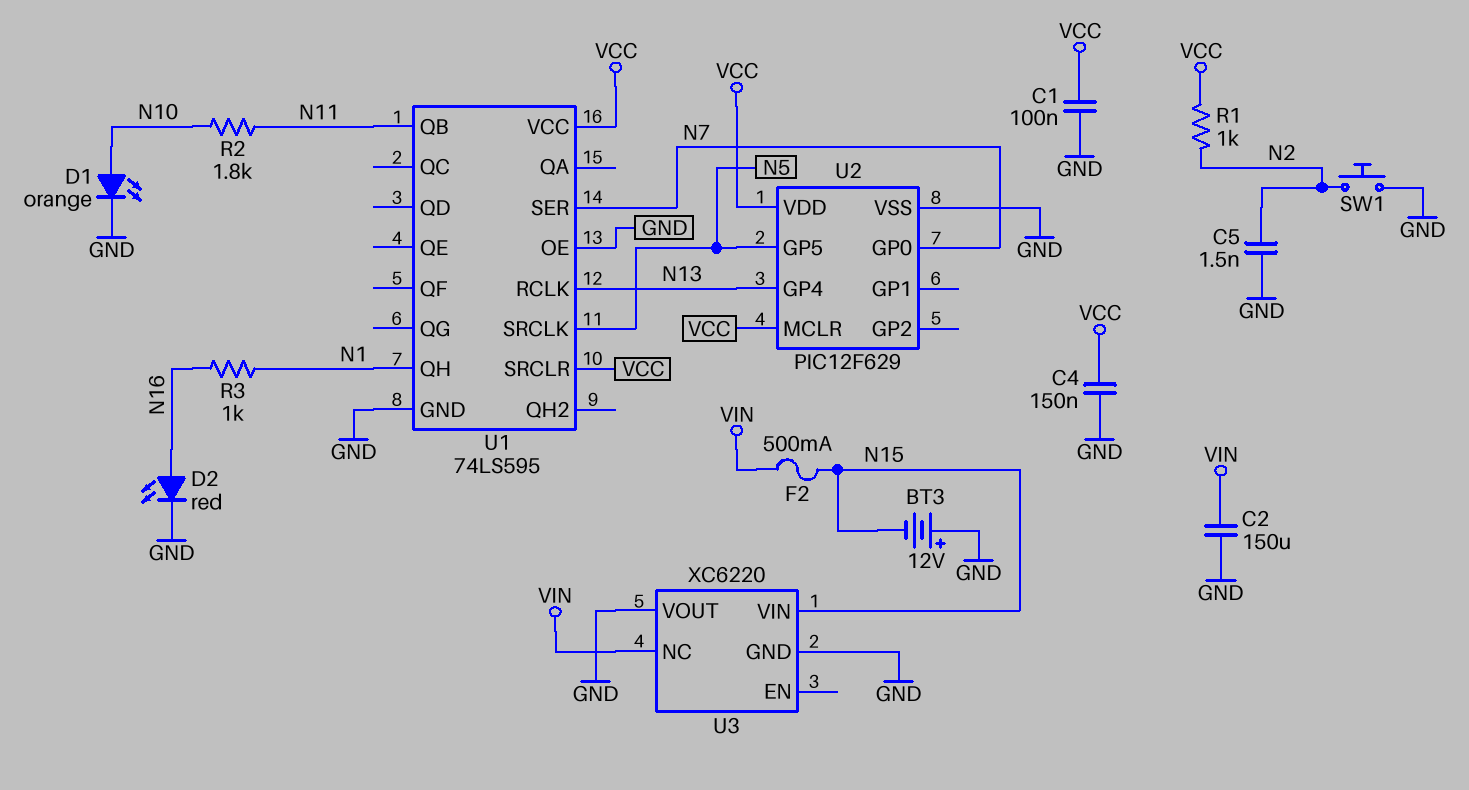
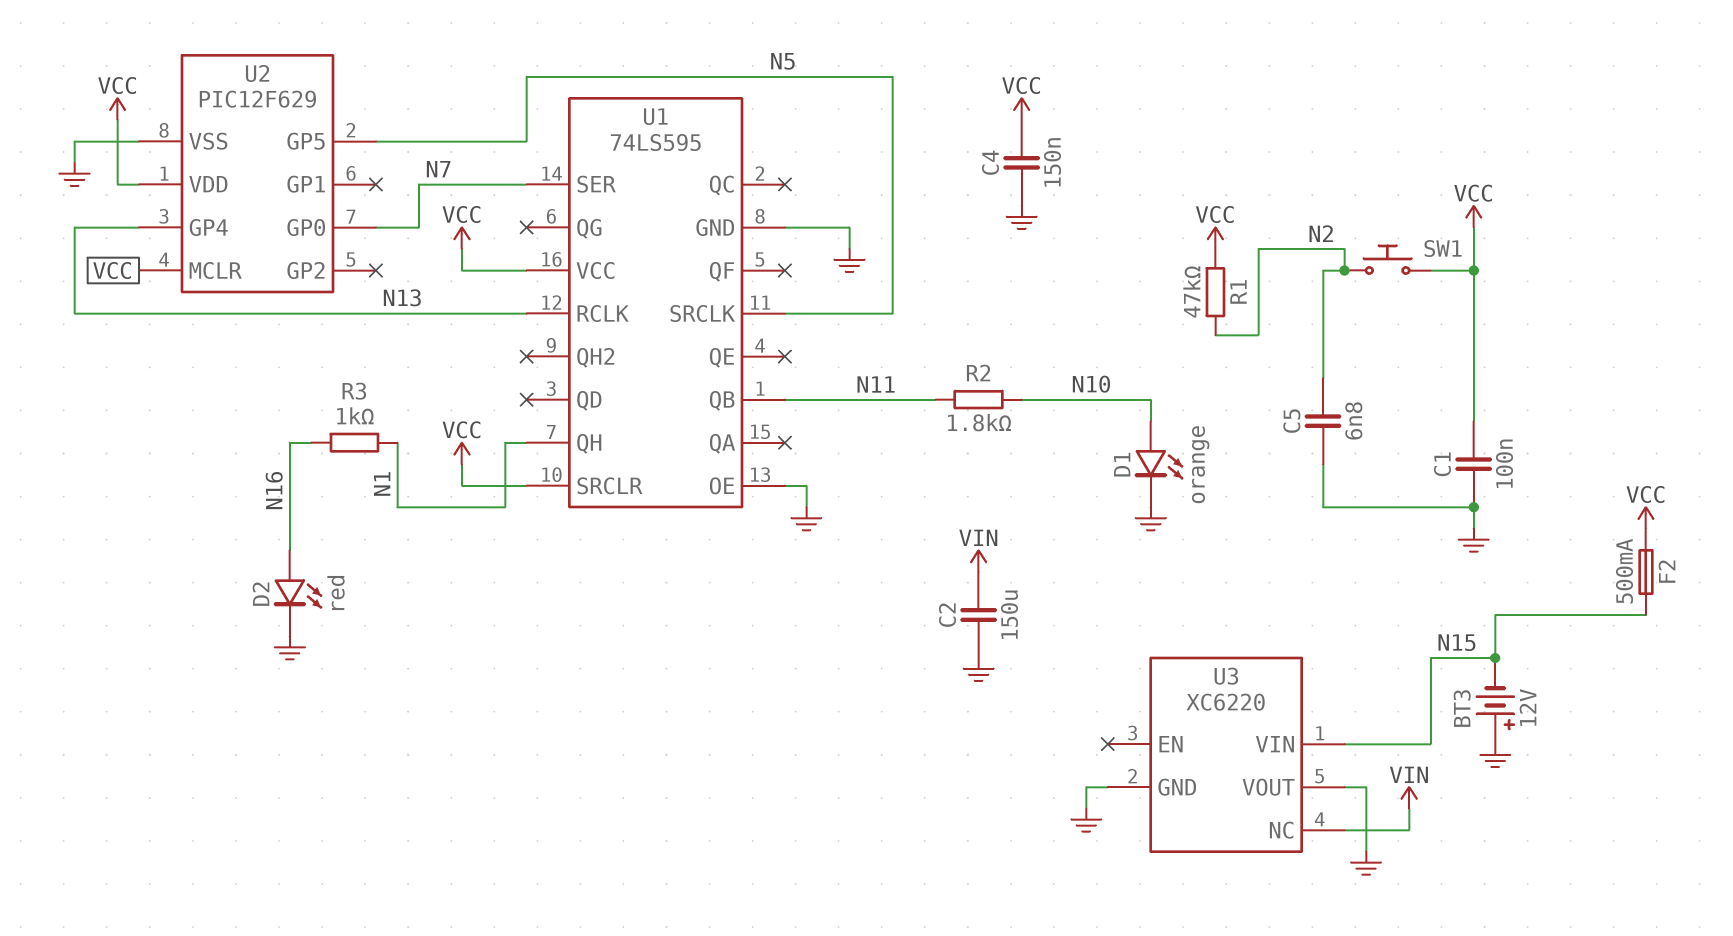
C5: 1.5nF (GND, N2) -> 6.8nF (GND, N2)
F2: 500mA (N15, VIN) -> 500mA (N15, VCC)
R1: 1k (N2, VCC) -> 47k (N2, VCC)
SW1: button (GND, N2) -> button (N2, VCC)

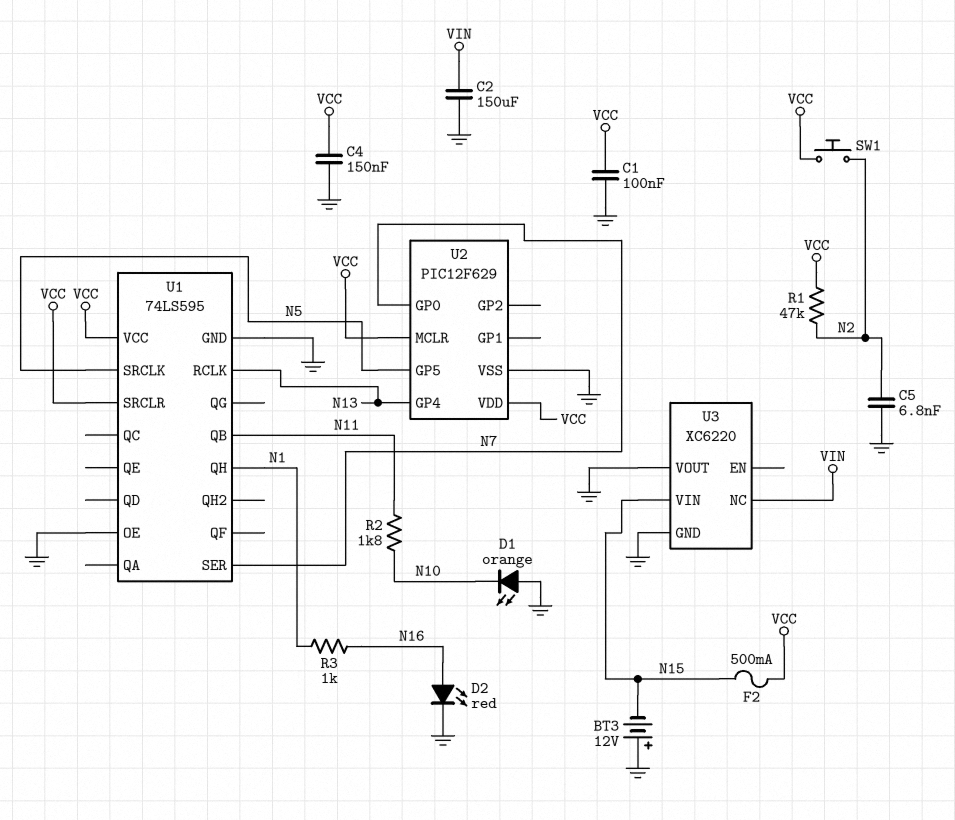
D1: LED orange (A N10, K GND) -> LED orange (A GND, K N10)

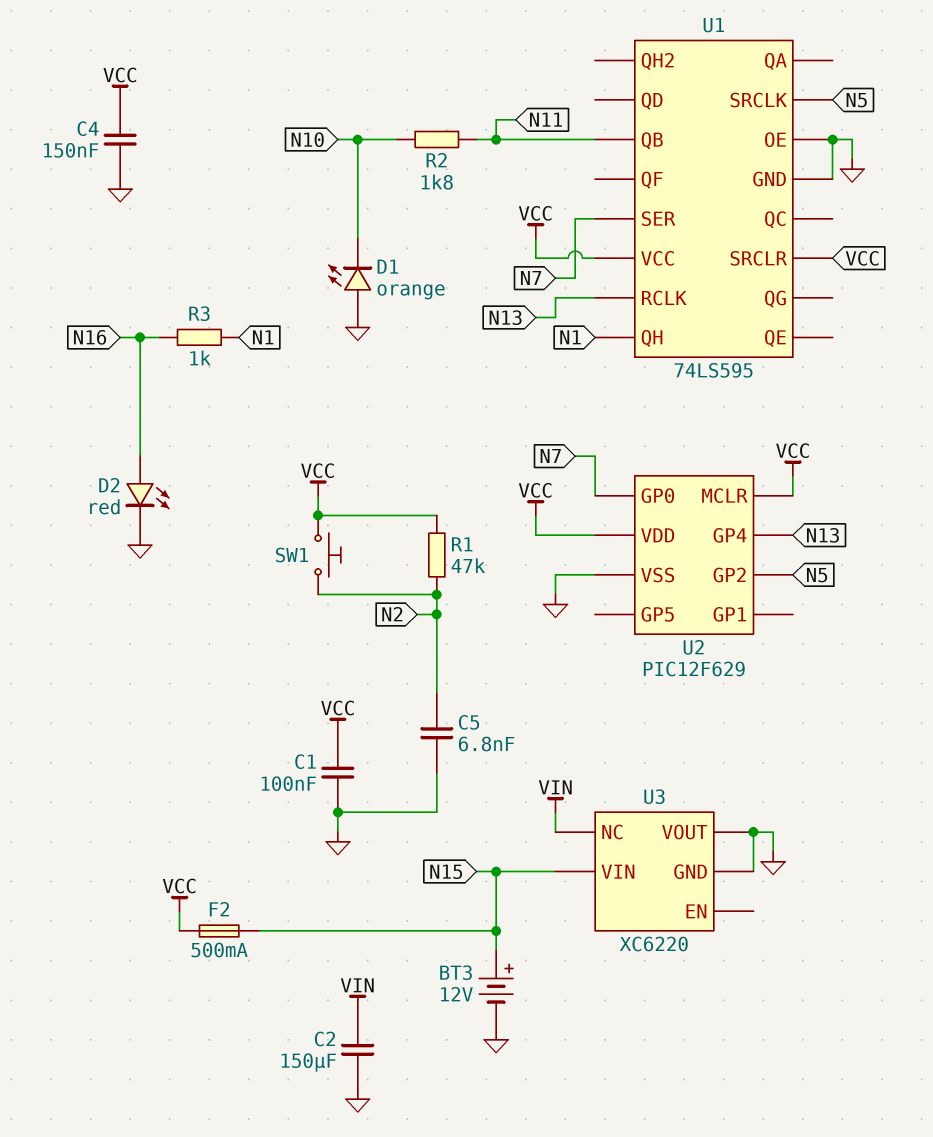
BT3: 12V (plus GND, minus N15) -> 12V (plus N15, minus GND)
U2 pin GP2: none -> N5
U2 pin GP5: N5 -> none

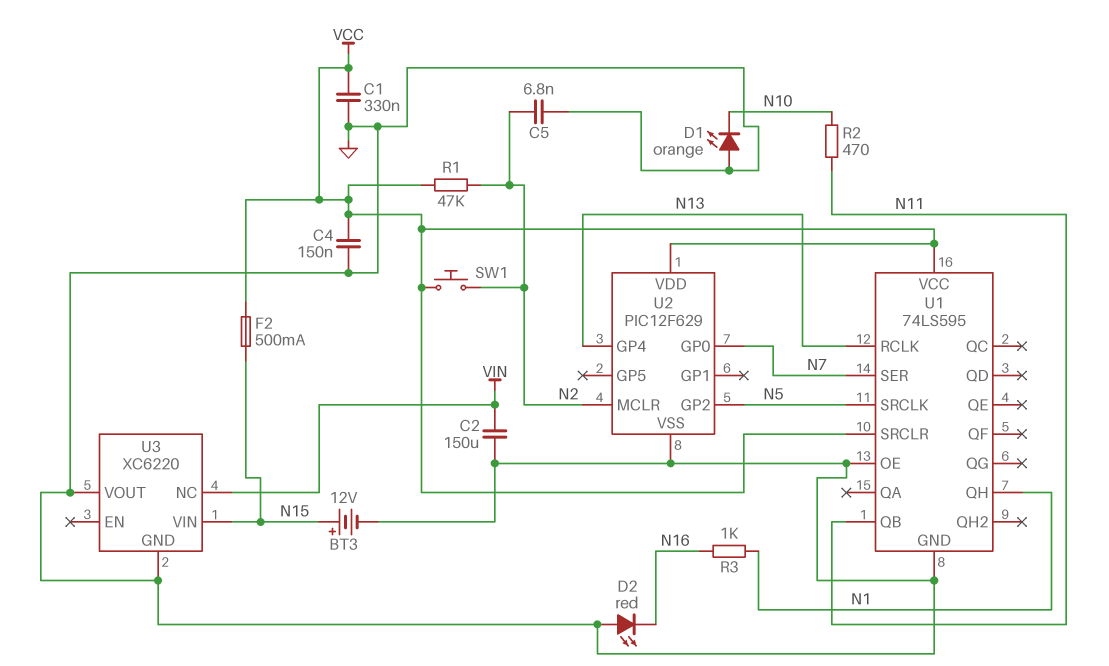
C1: 100nF (GND, VCC) -> 330nF (GND, VCC)
D2: LED red (A N16, K GND) -> LED red (A GND, K N16)
R2: 1.8k (N10, N11) -> 470 (N10, N11)
U2 pin MCLR: VCC -> N2

